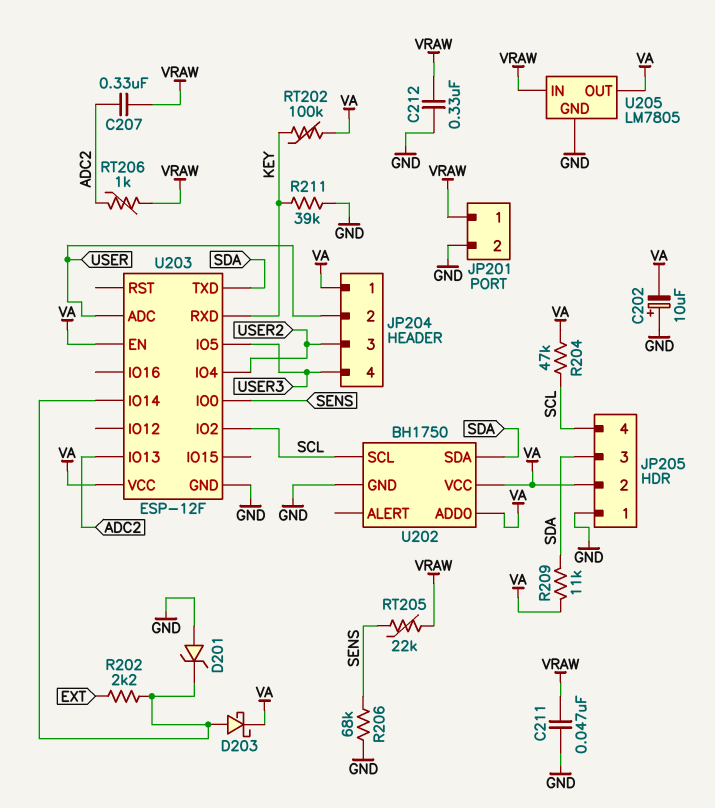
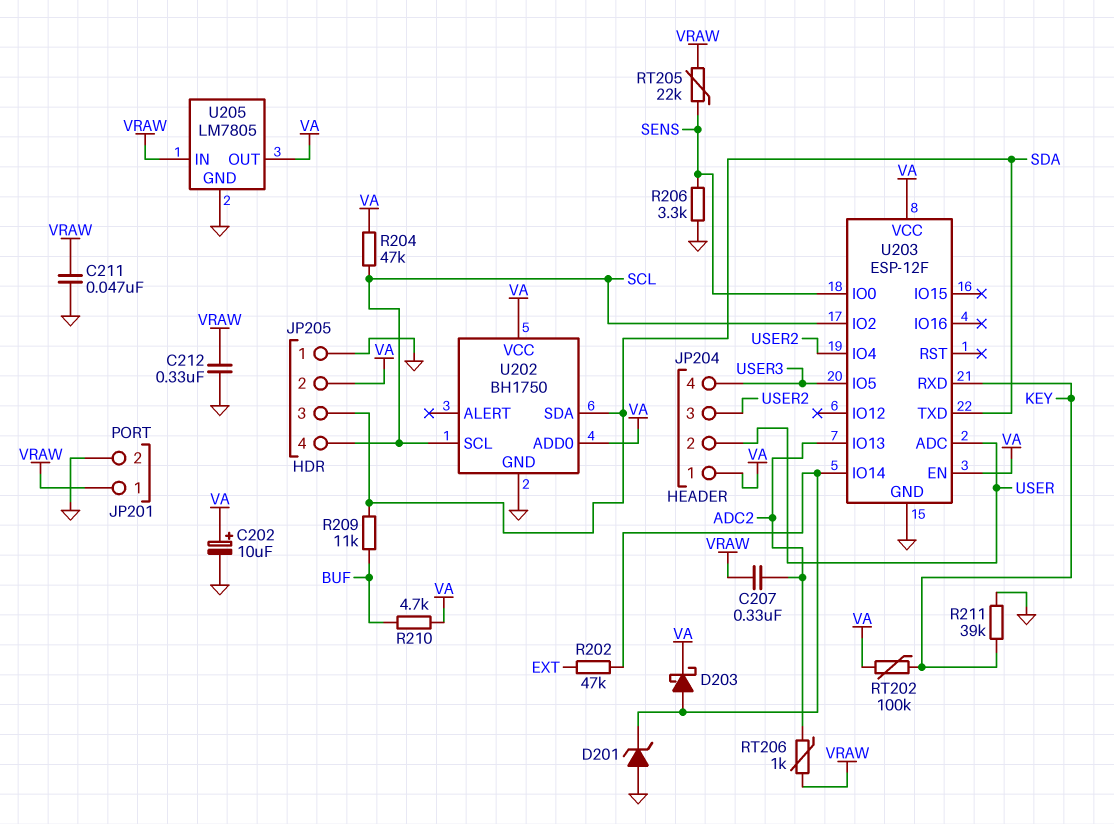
C202: 10uF (plus GND, minus VA) -> 10uF (plus VA, minus GND)
R202: 2.2k (EXT, U203/IO14) -> 47k (EXT, U203/IO14)
R206: 68k (GND, SENS) -> 3.3k (GND, SENS)
R209: 11k (SDA, VA) -> 11k (BUF, SDA)
R210: none -> 4.7k (BUF, VA)

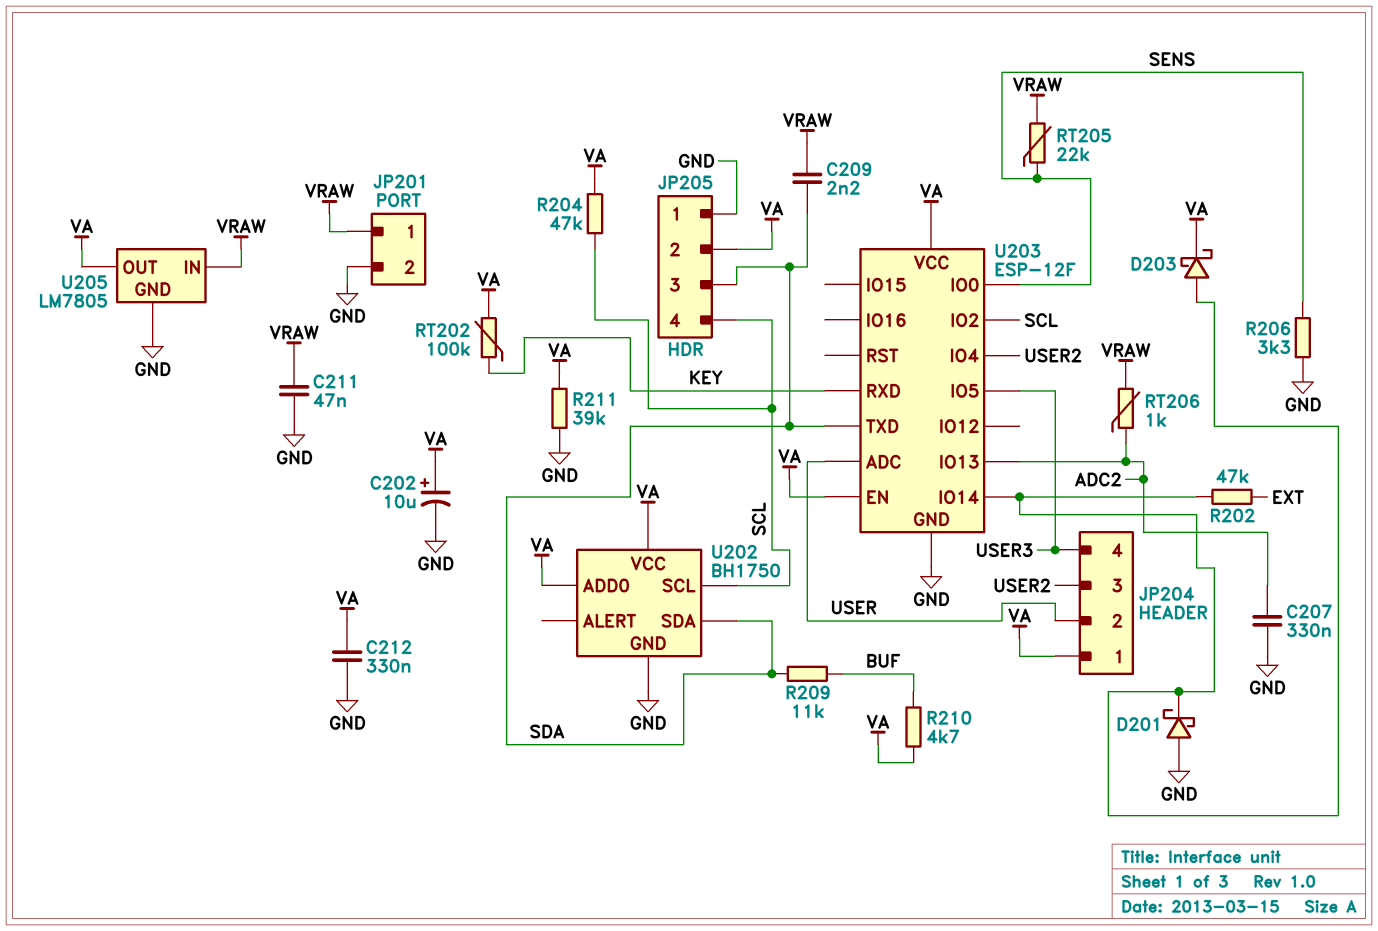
C207: 330nF (ADC2, VRAW) -> 330nF (ADC2, GND)
C209: none -> 2.2nF (SDA, VRAW)
C212: 330nF (GND, VRAW) -> 330nF (GND, VA)
D201: zener (A GND, K U203/IO14) -> schottky (A GND, K U203/IO14)
R211: 39k (GND, KEY) -> 39k (GND, VA)

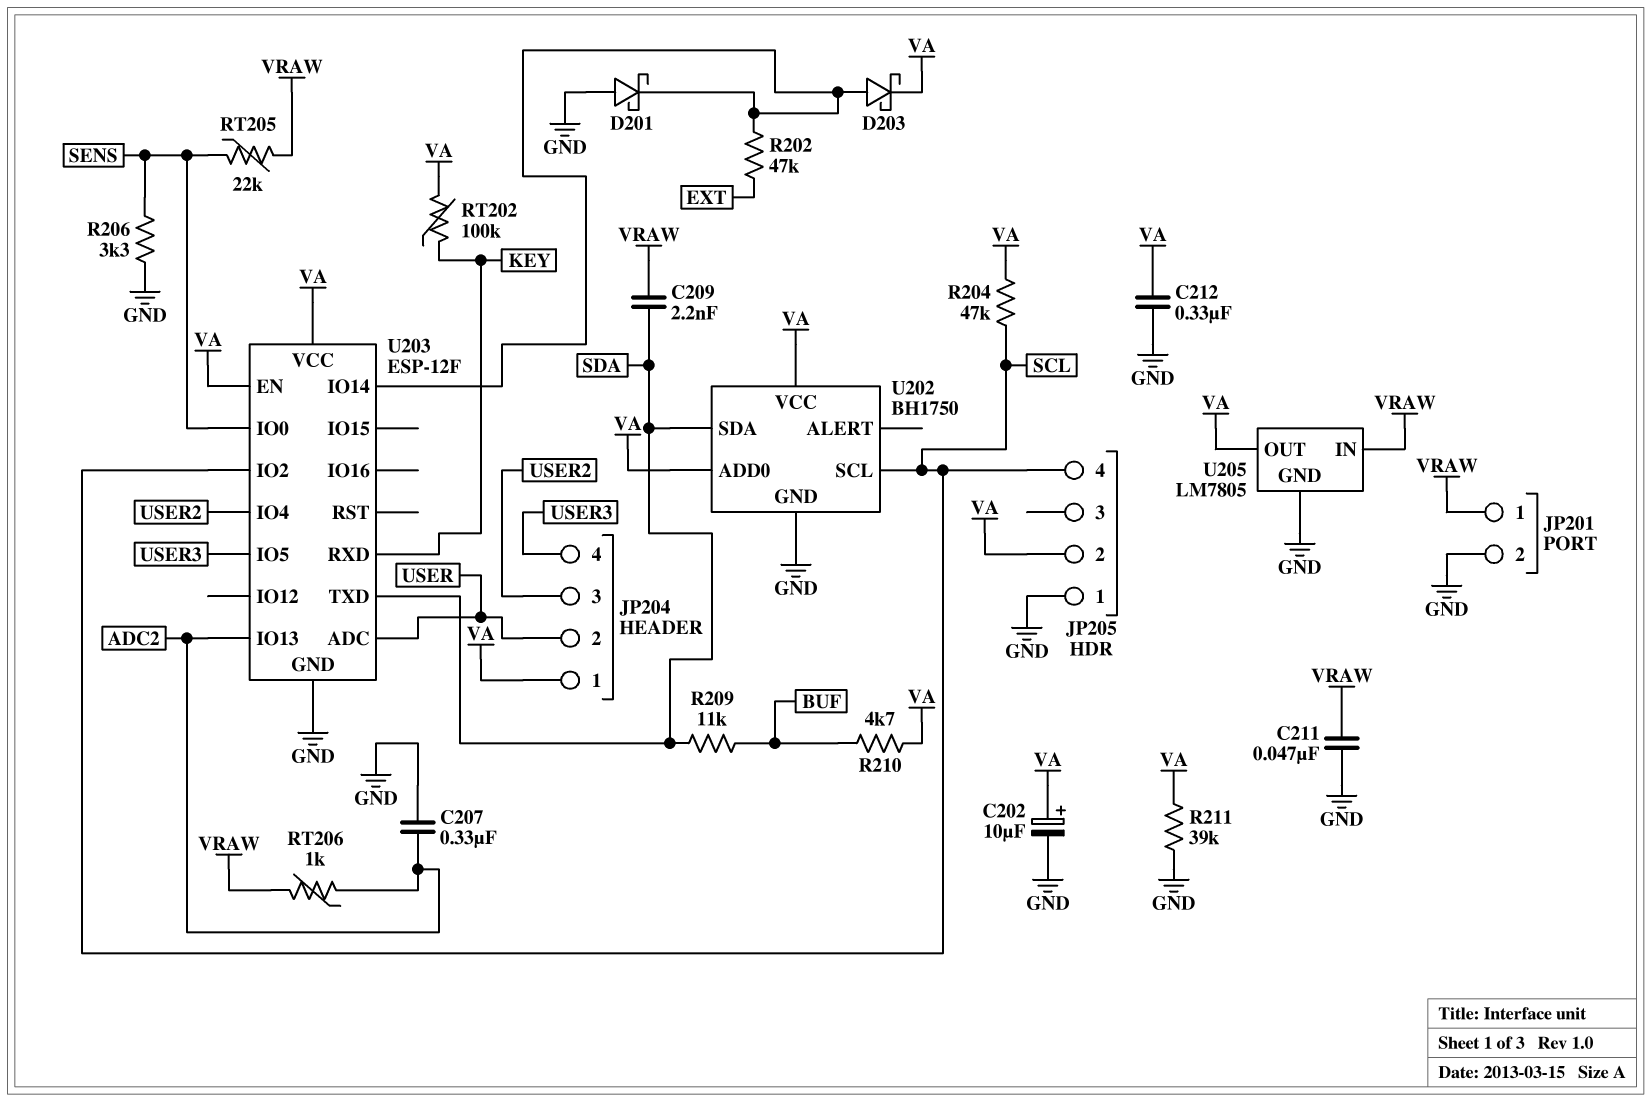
JP205 pin 3: SDA -> none

